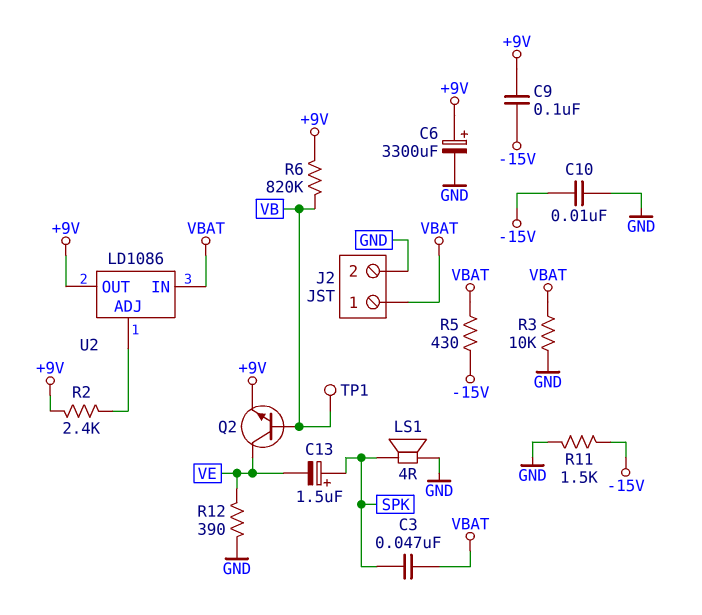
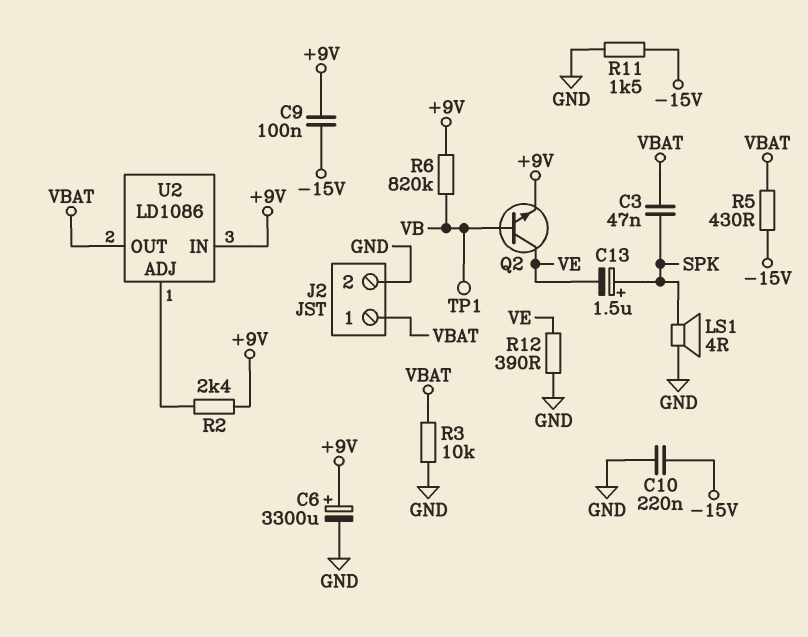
C10: 10nF (-15V, GND) -> 220nF (-15V, GND)
U2 pin IN: VBAT -> +9V
U2 pin OUT: +9V -> VBAT

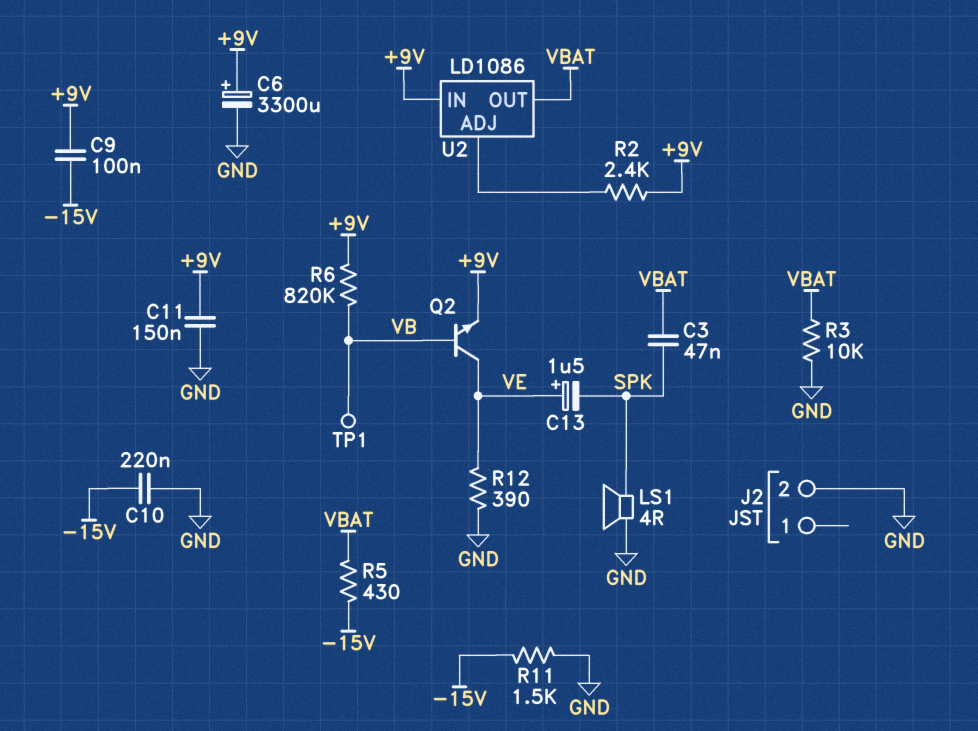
C11: none -> 150nF (+9V, GND)
C13: 1.5uF (plus SPK, minus VE) -> 1.5uF (plus VE, minus SPK)
J2 pin 1: VBAT -> none

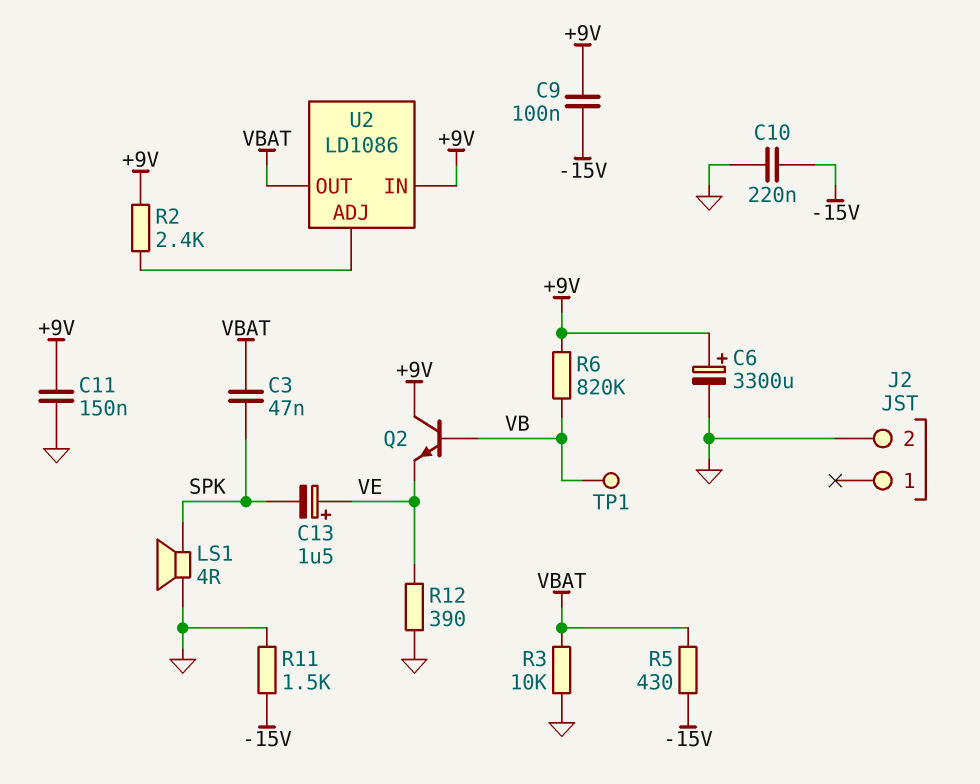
Q2: NPN (B VB, C VE, E +9V) -> NPN (B VB, C +9V, E VE)

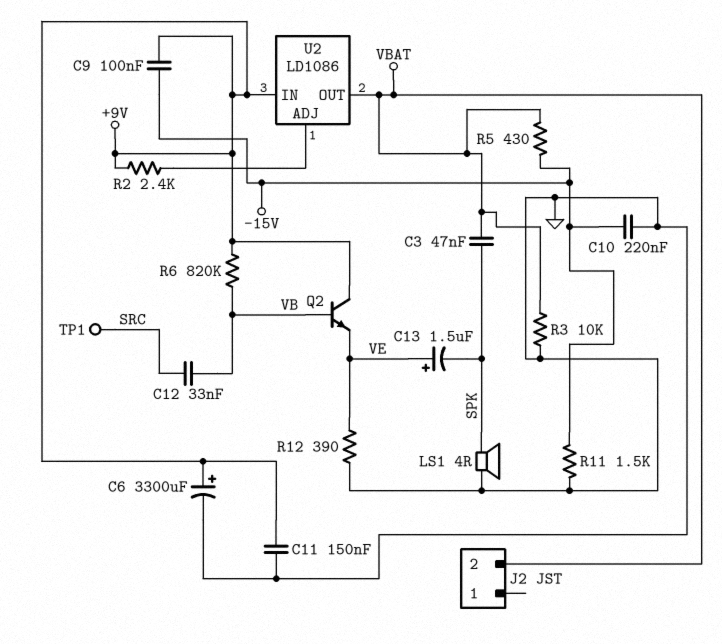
C12: none -> 33nF (SRC, VB)
J2 pin 2: GND -> VBAT
TP1: test point (VB) -> test point (SRC)

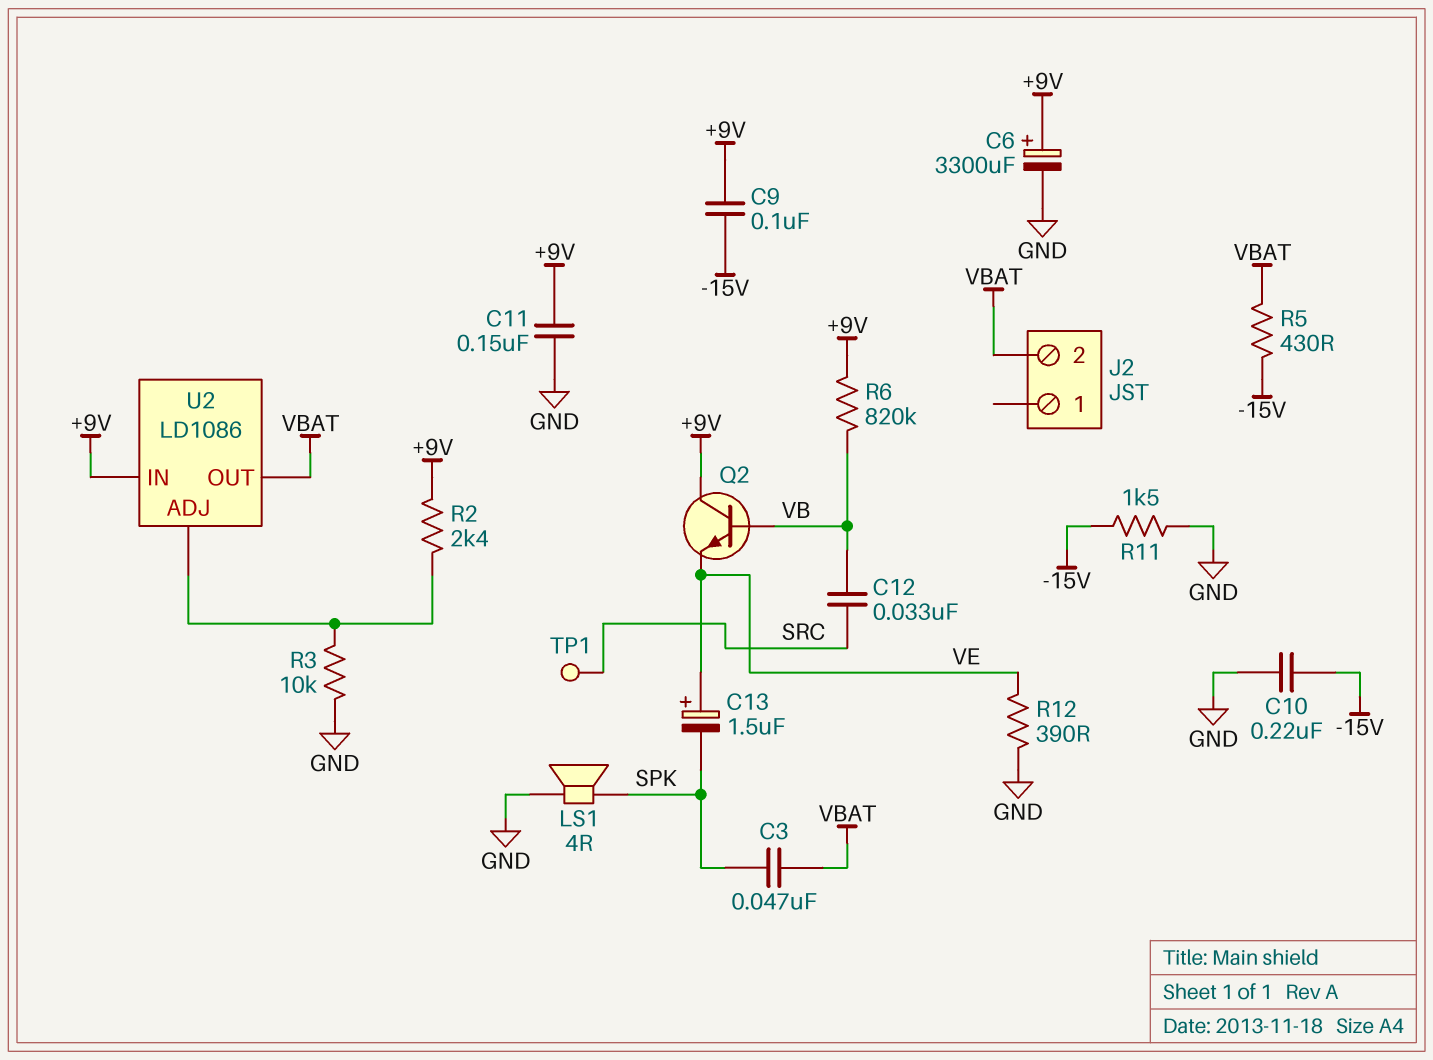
R3: 10k (GND, VBAT) -> 10k (GND, U2/ADJ)

